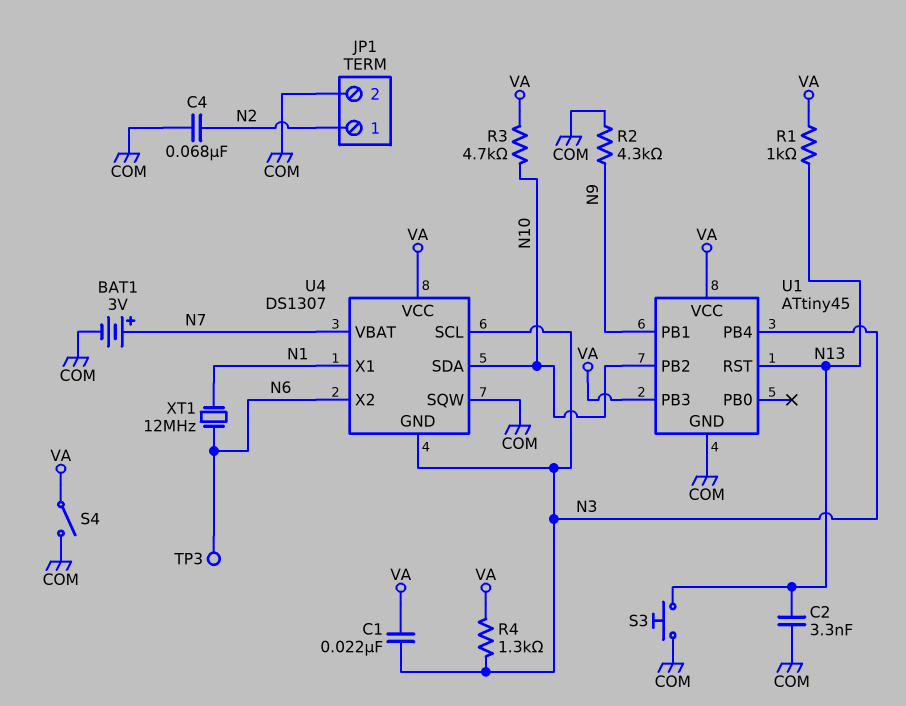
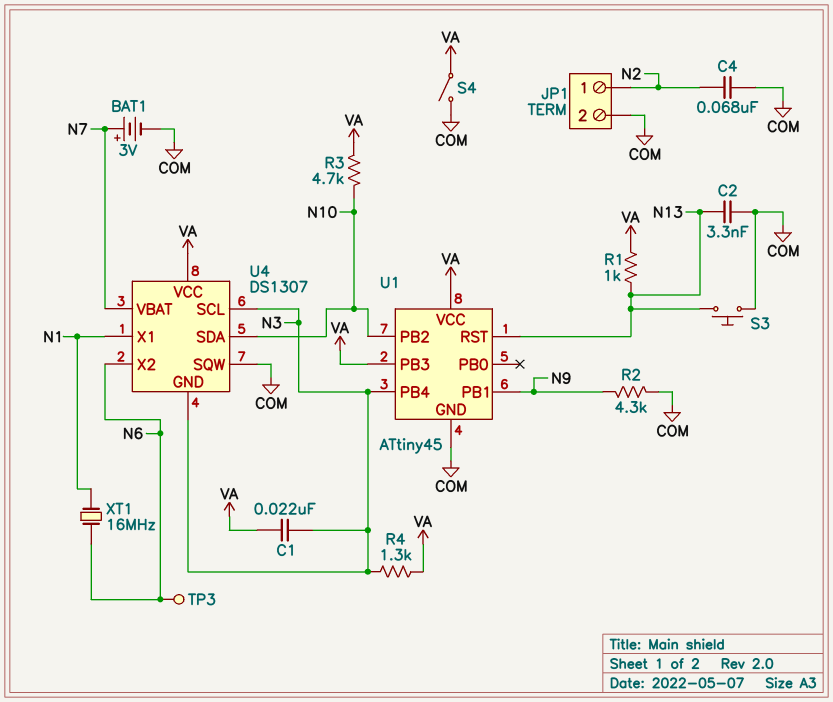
XT1: 12MHz (N1, N6) -> 16MHz (N1, N6)

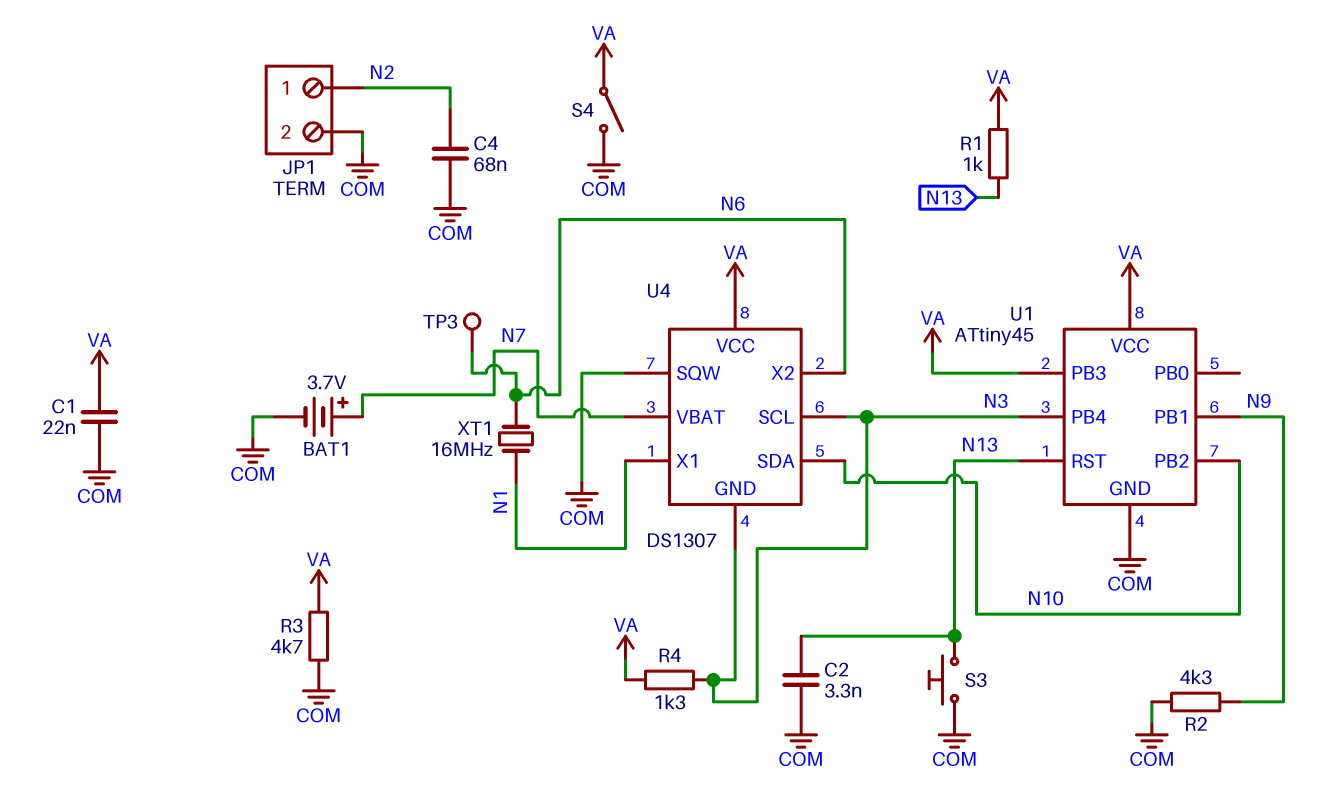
BAT1: 3V (plus N7, minus COM) -> 3.7V (plus N7, minus COM)
C1: 22nF (N3, VA) -> 22nF (COM, VA)
R3: 4.7k (N10, VA) -> 4.7k (COM, VA)

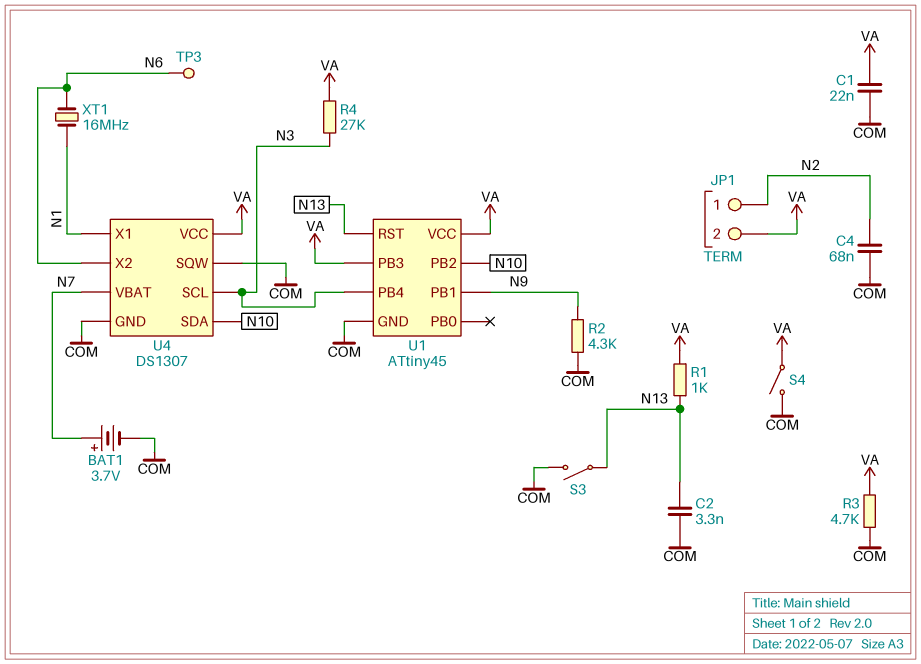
JP1 pin 2: COM -> VA
R4: 1.3k (N3, VA) -> 27k (N3, VA)
S3: button (COM, N13) -> switch (COM, N13)
U4 pin GND: N3 -> COM

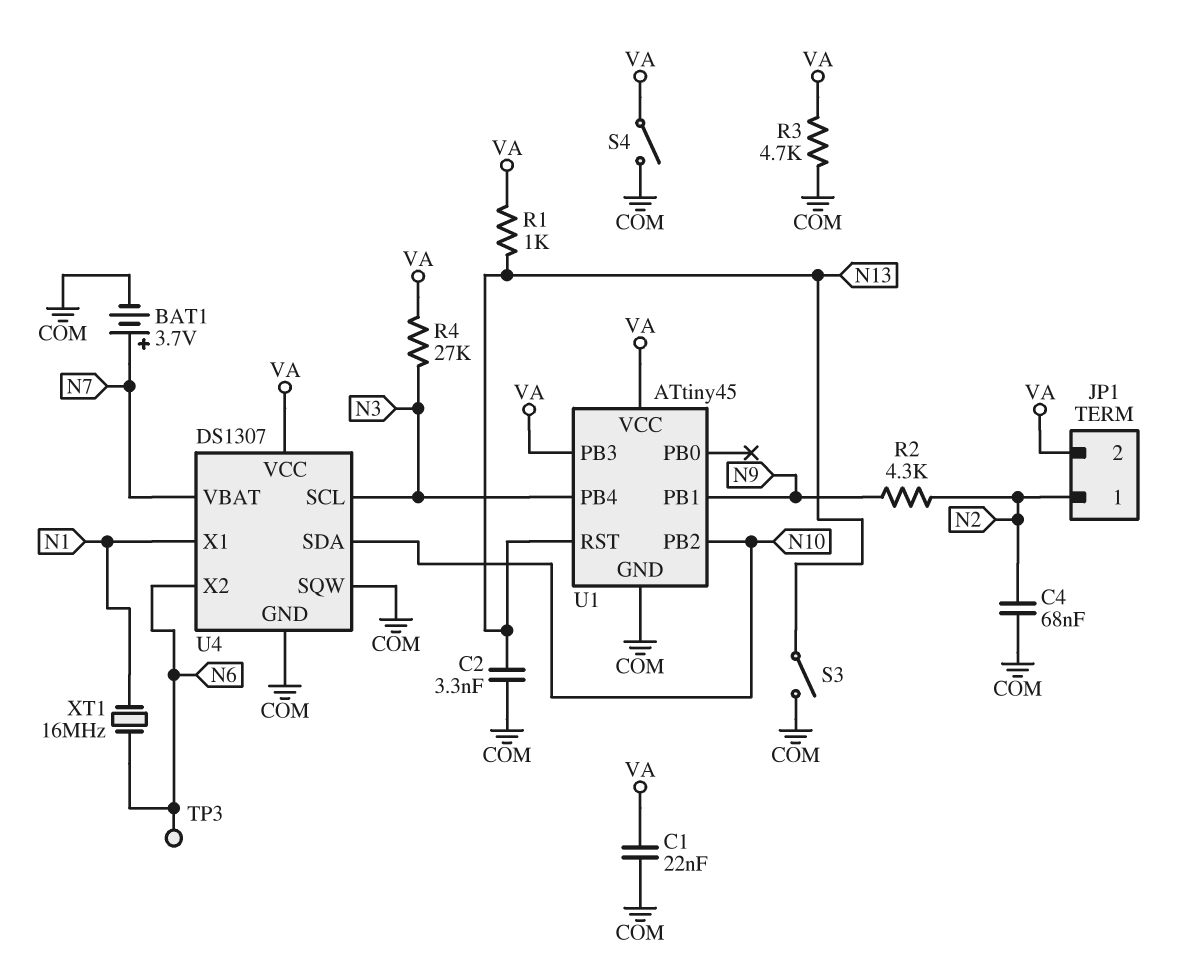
R2: 4.3k (COM, N9) -> 4.3k (N2, N9)

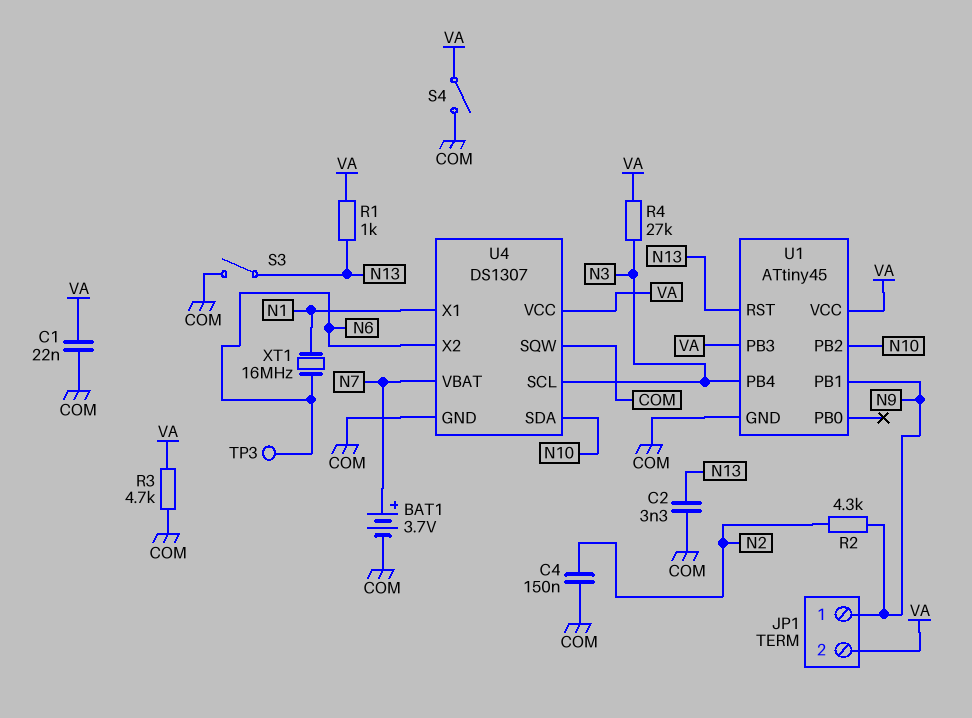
C4: 68nF (COM, N2) -> 150nF (COM, N2)
JP1 pin 1: N2 -> N9

